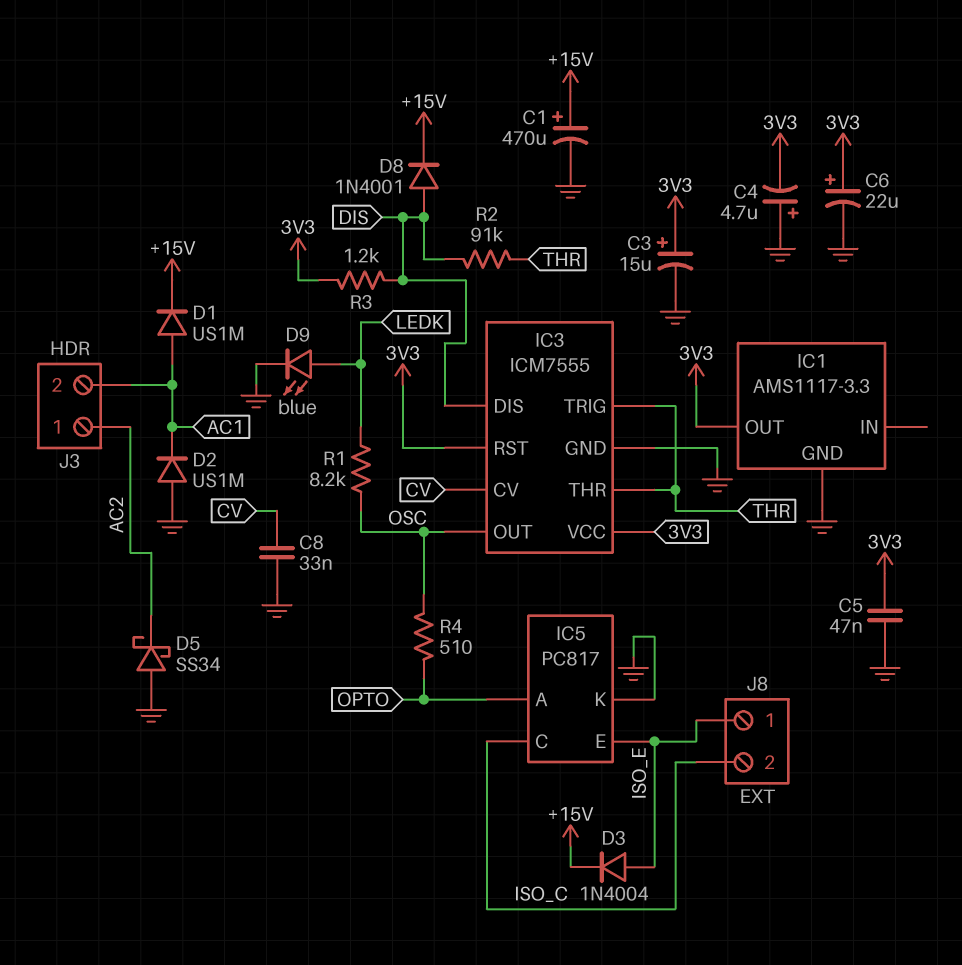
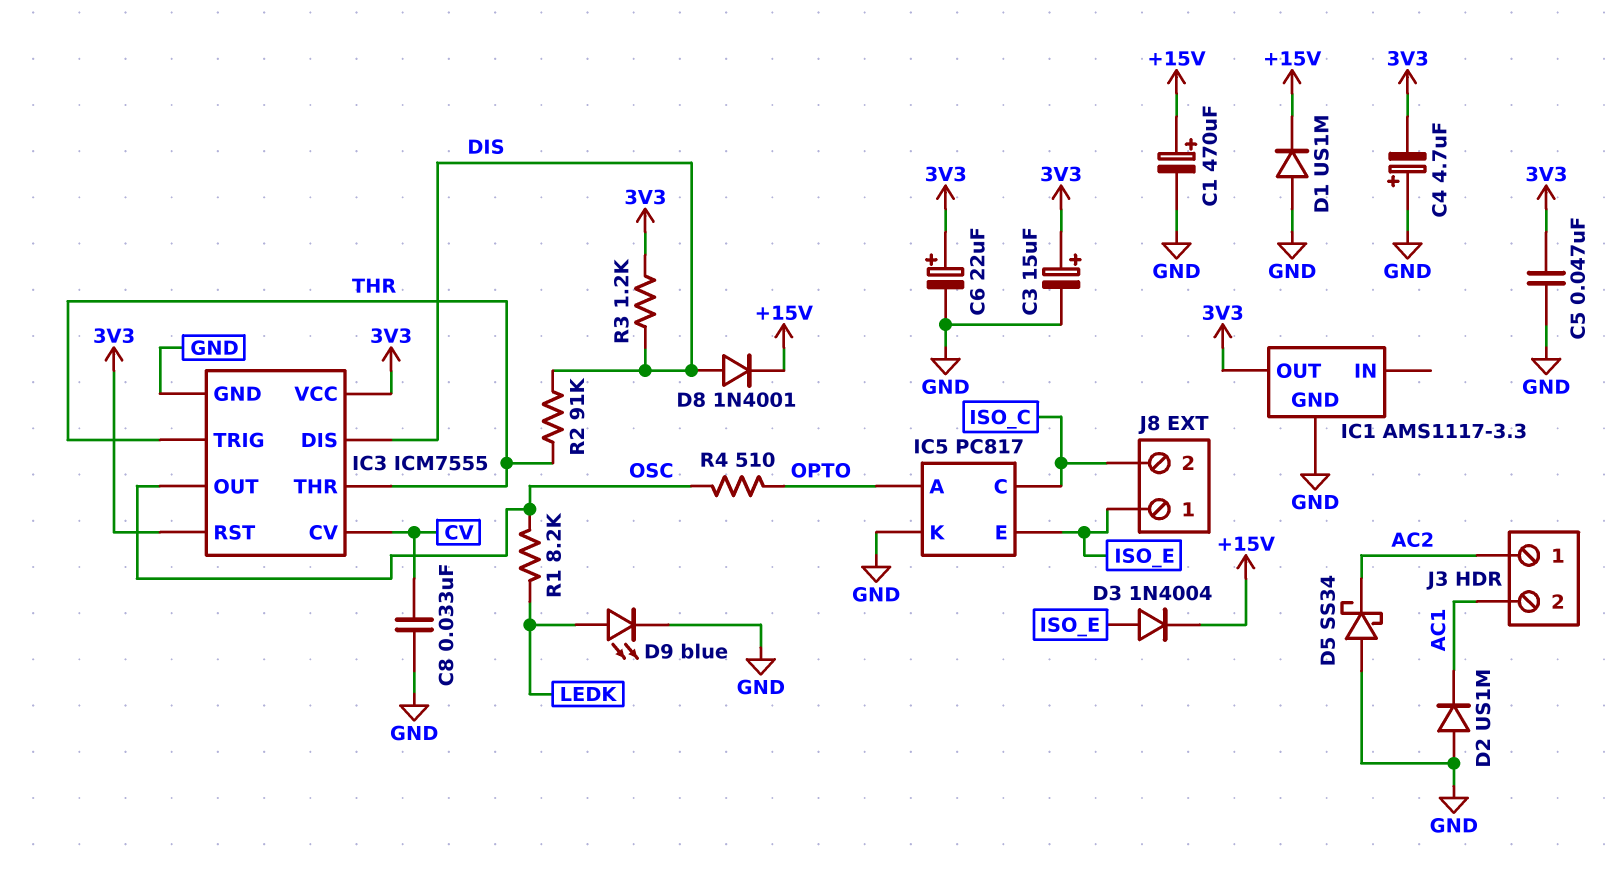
D1: diode US1M (A AC1, K +15V) -> diode US1M (A GND, K +15V)

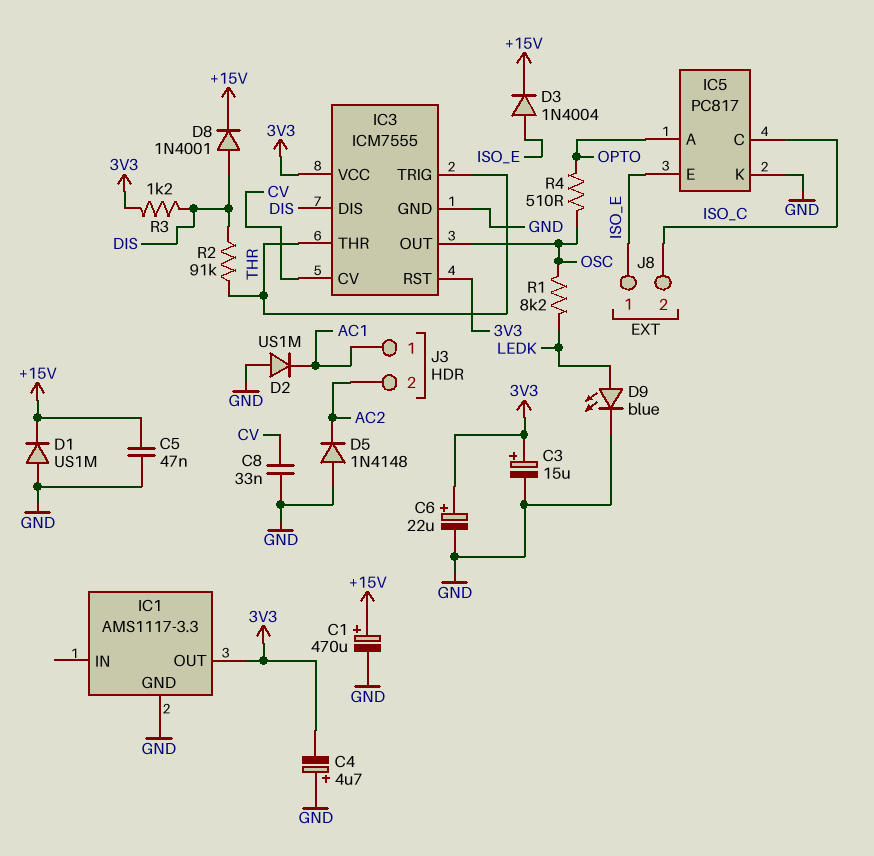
C5: 47nF (3V3, GND) -> 47nF (+15V, GND)
D5: schottky SS34 (A GND, K AC2) -> diode 1N4148 (A GND, K AC2)
J3 pin 1: AC2 -> AC1
J3 pin 2: AC1 -> AC2

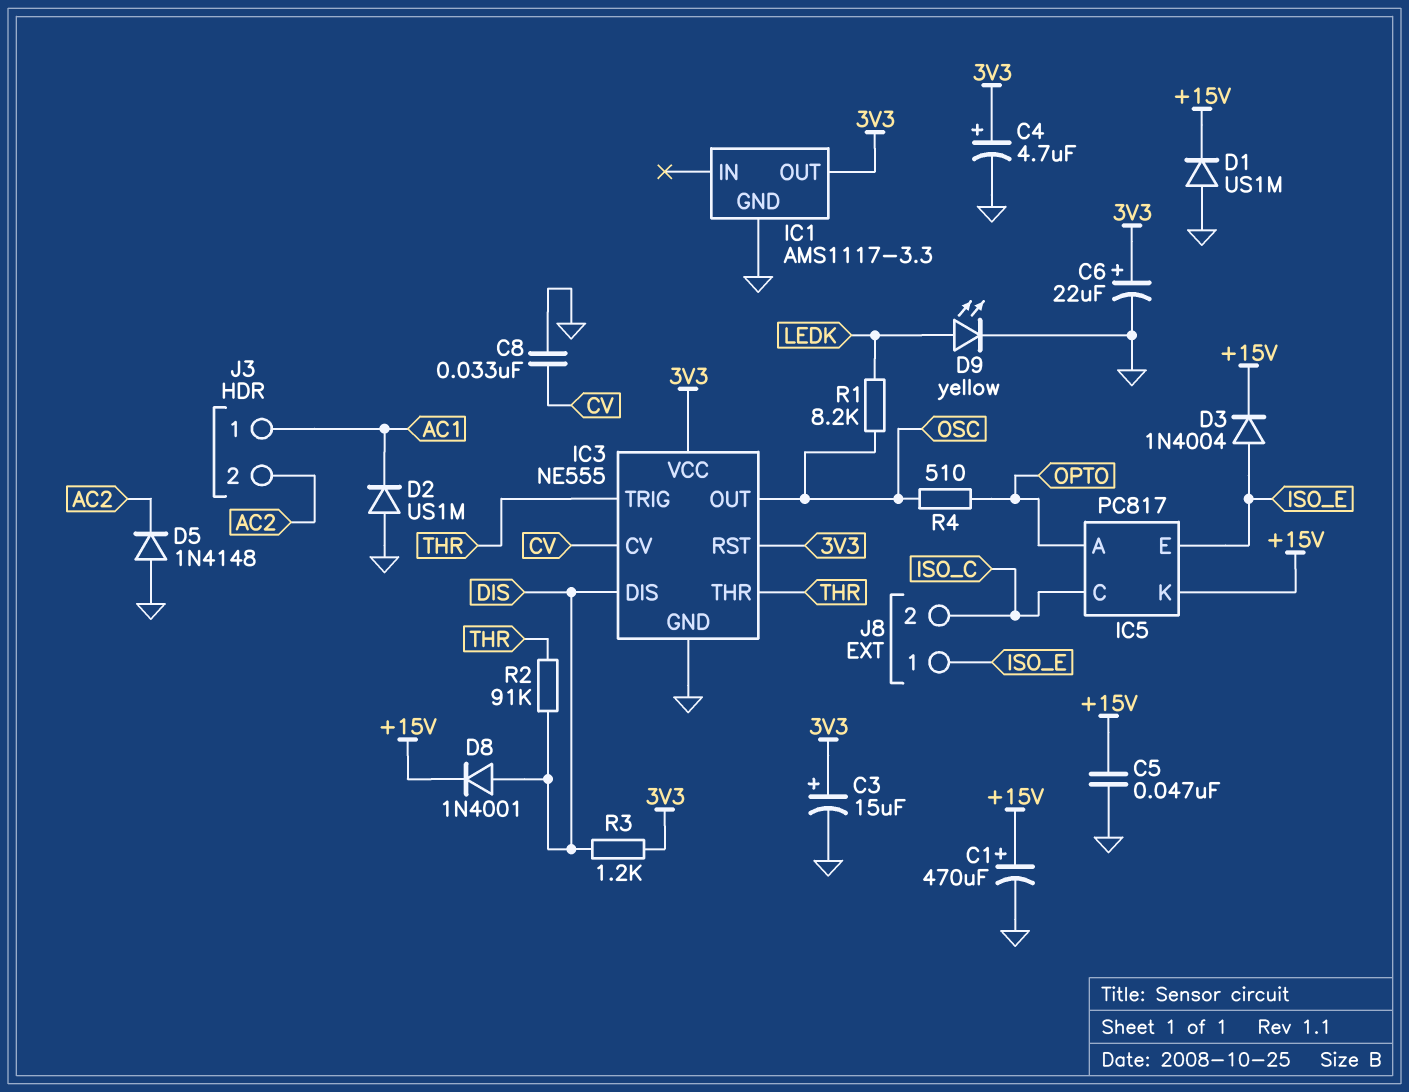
C4: 4.7uF (plus GND, minus 3V3) -> 4.7uF (plus 3V3, minus GND)
D9: LED blue (A LEDK, K GND) -> LED yellow (A LEDK, K GND)
IC3: ICM7555 -> NE555
IC5 pin K: GND -> +15V

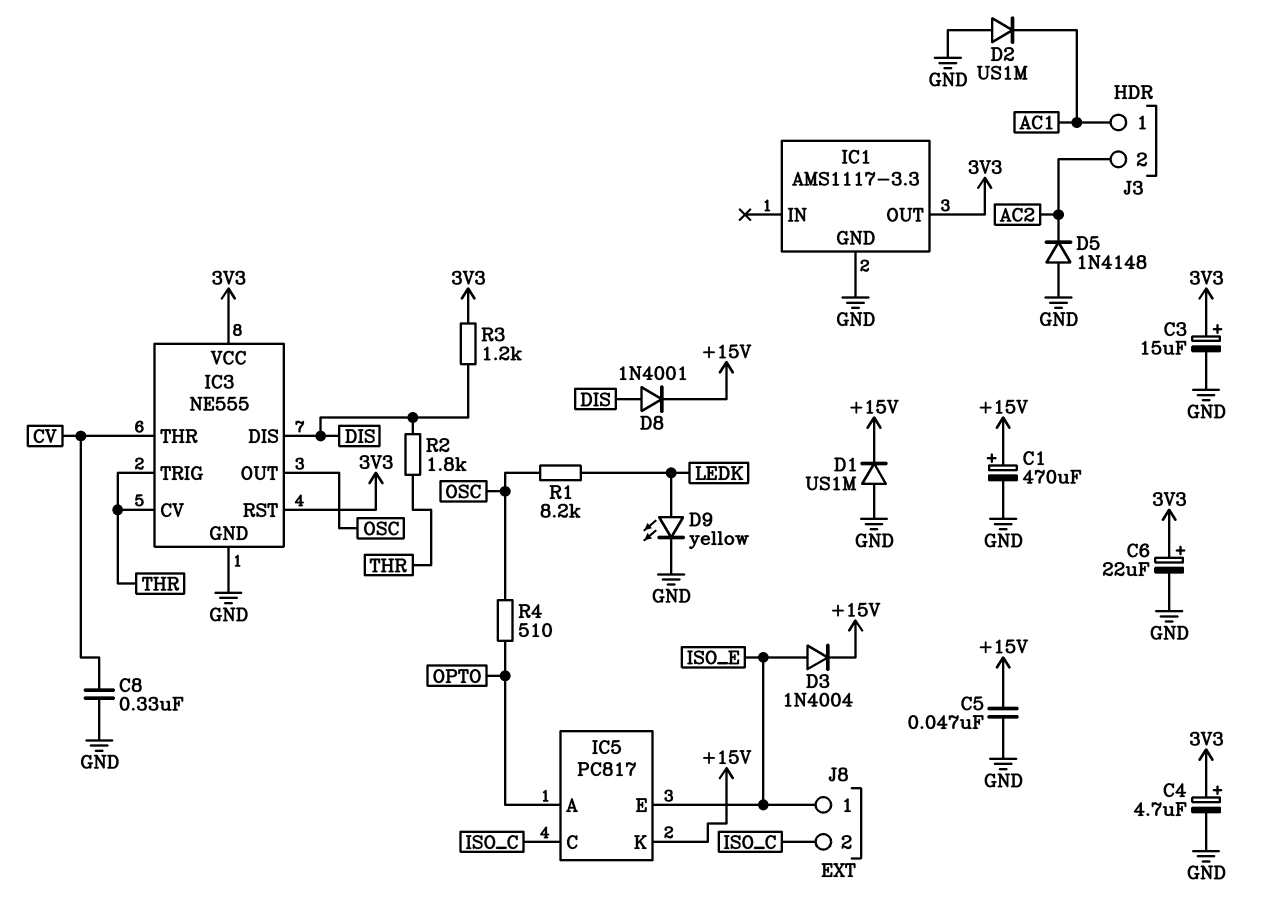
C8: 33nF (CV, GND) -> 330nF (CV, GND)
IC3 pin CV: CV -> THR
IC3 pin THR: THR -> CV
R2: 91k (DIS, THR) -> 1.8k (DIS, THR)

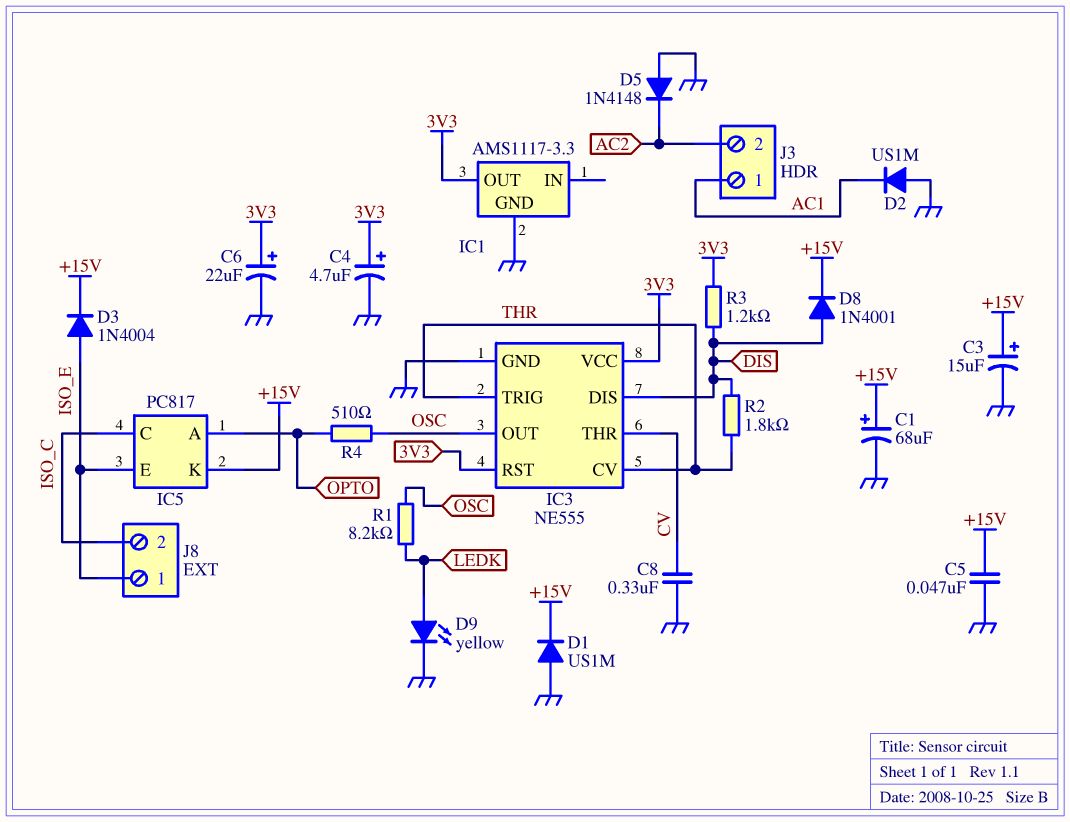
C1: 470uF (plus +15V, minus GND) -> 68uF (plus +15V, minus GND)
C3: 15uF (plus 3V3, minus GND) -> 15uF (plus +15V, minus GND)

